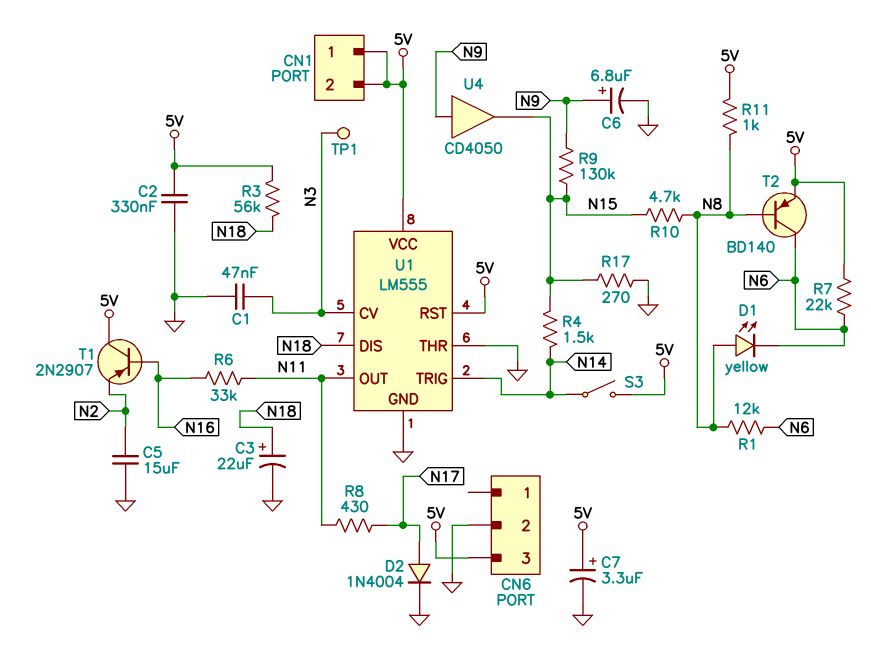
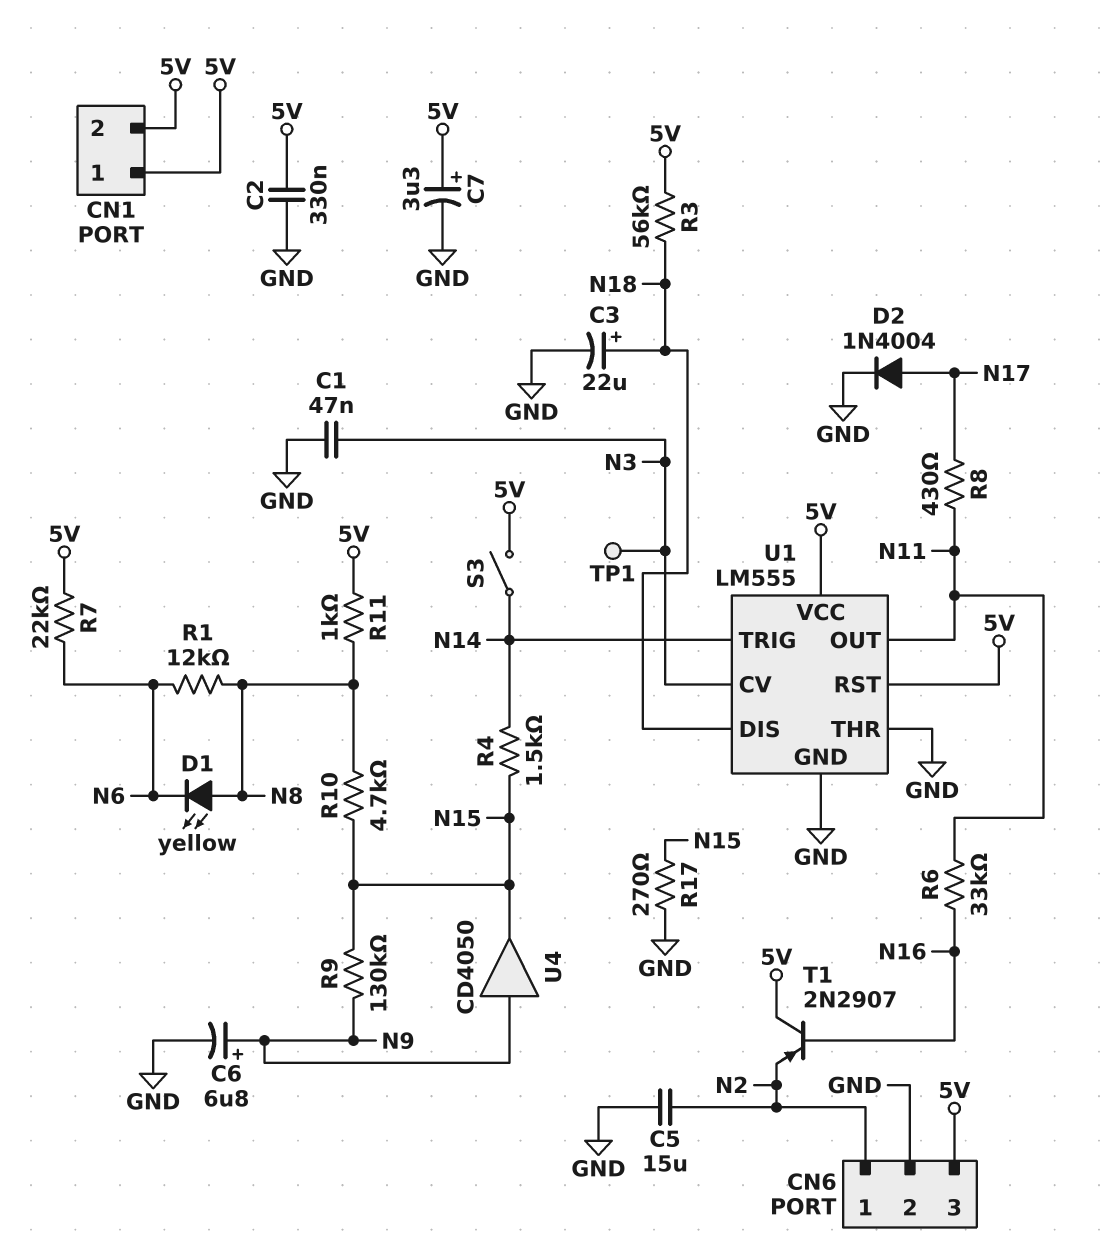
CN6 pin 1: none -> N2
T2: PNP BD140 (B N8, C N6, E 5V) -> none

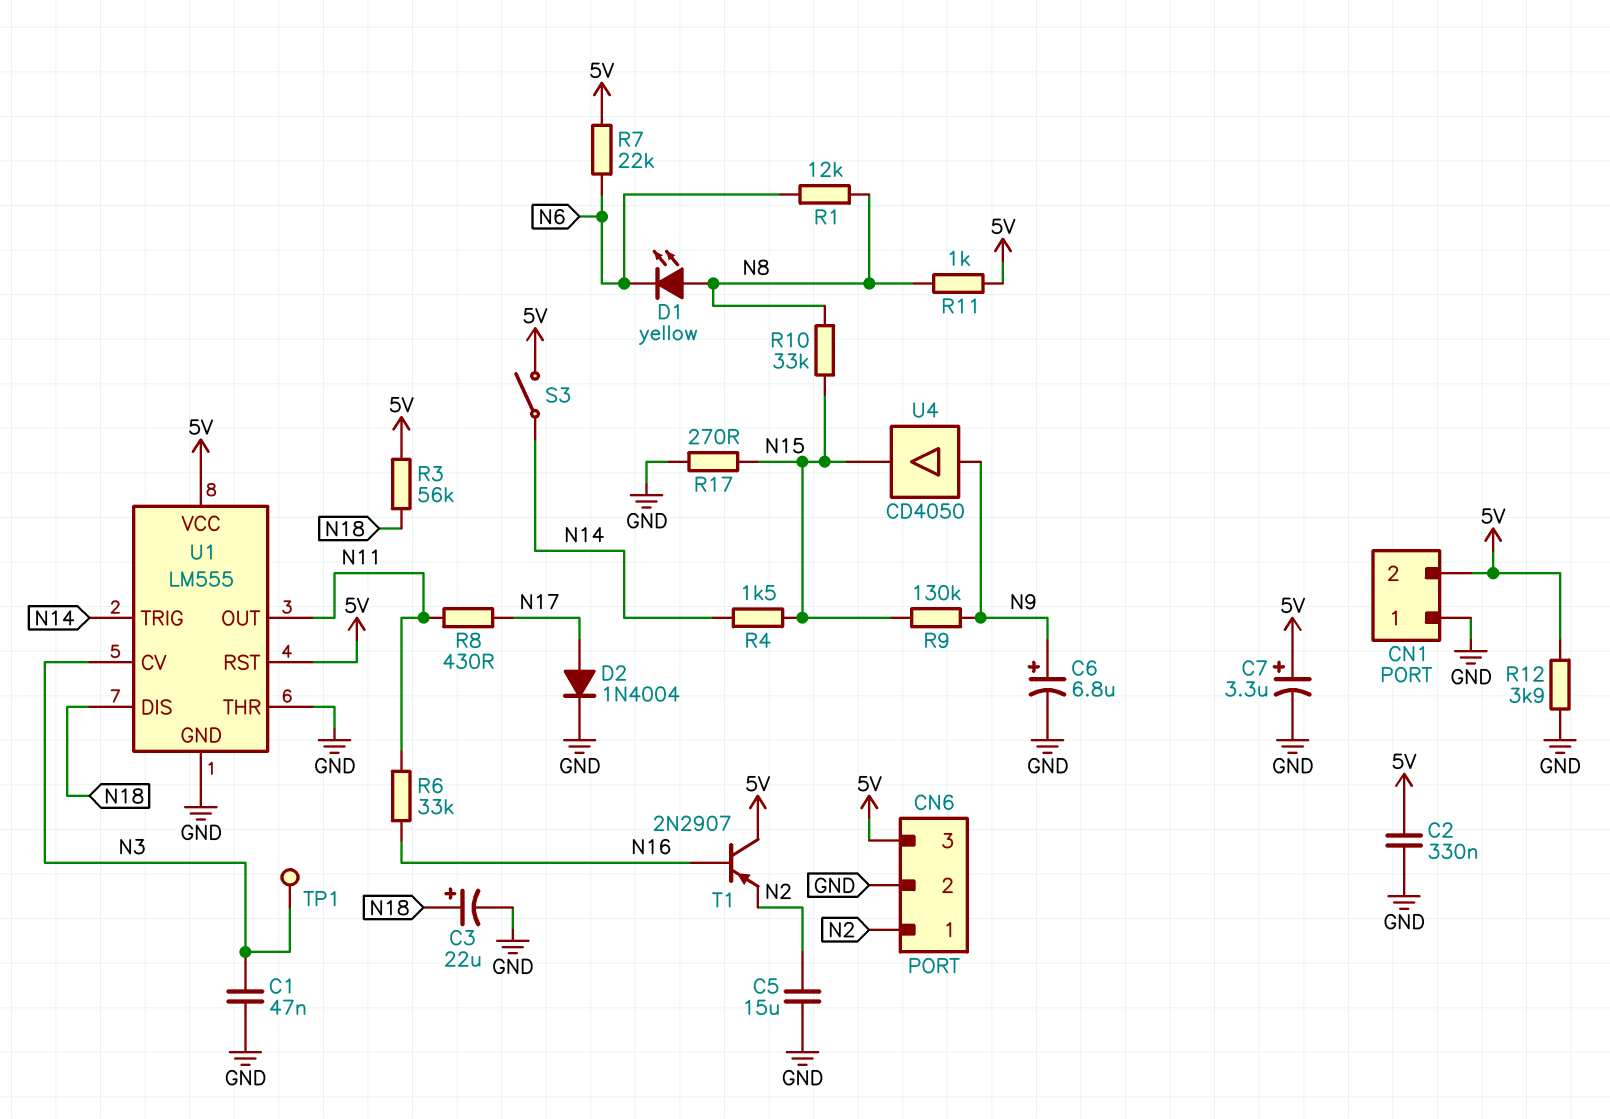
CN1 pin 1: 5V -> GND
R10: 4.7k (N8, N15) -> 33k (N8, N15)
R12: none -> 3.9k (5V, GND)

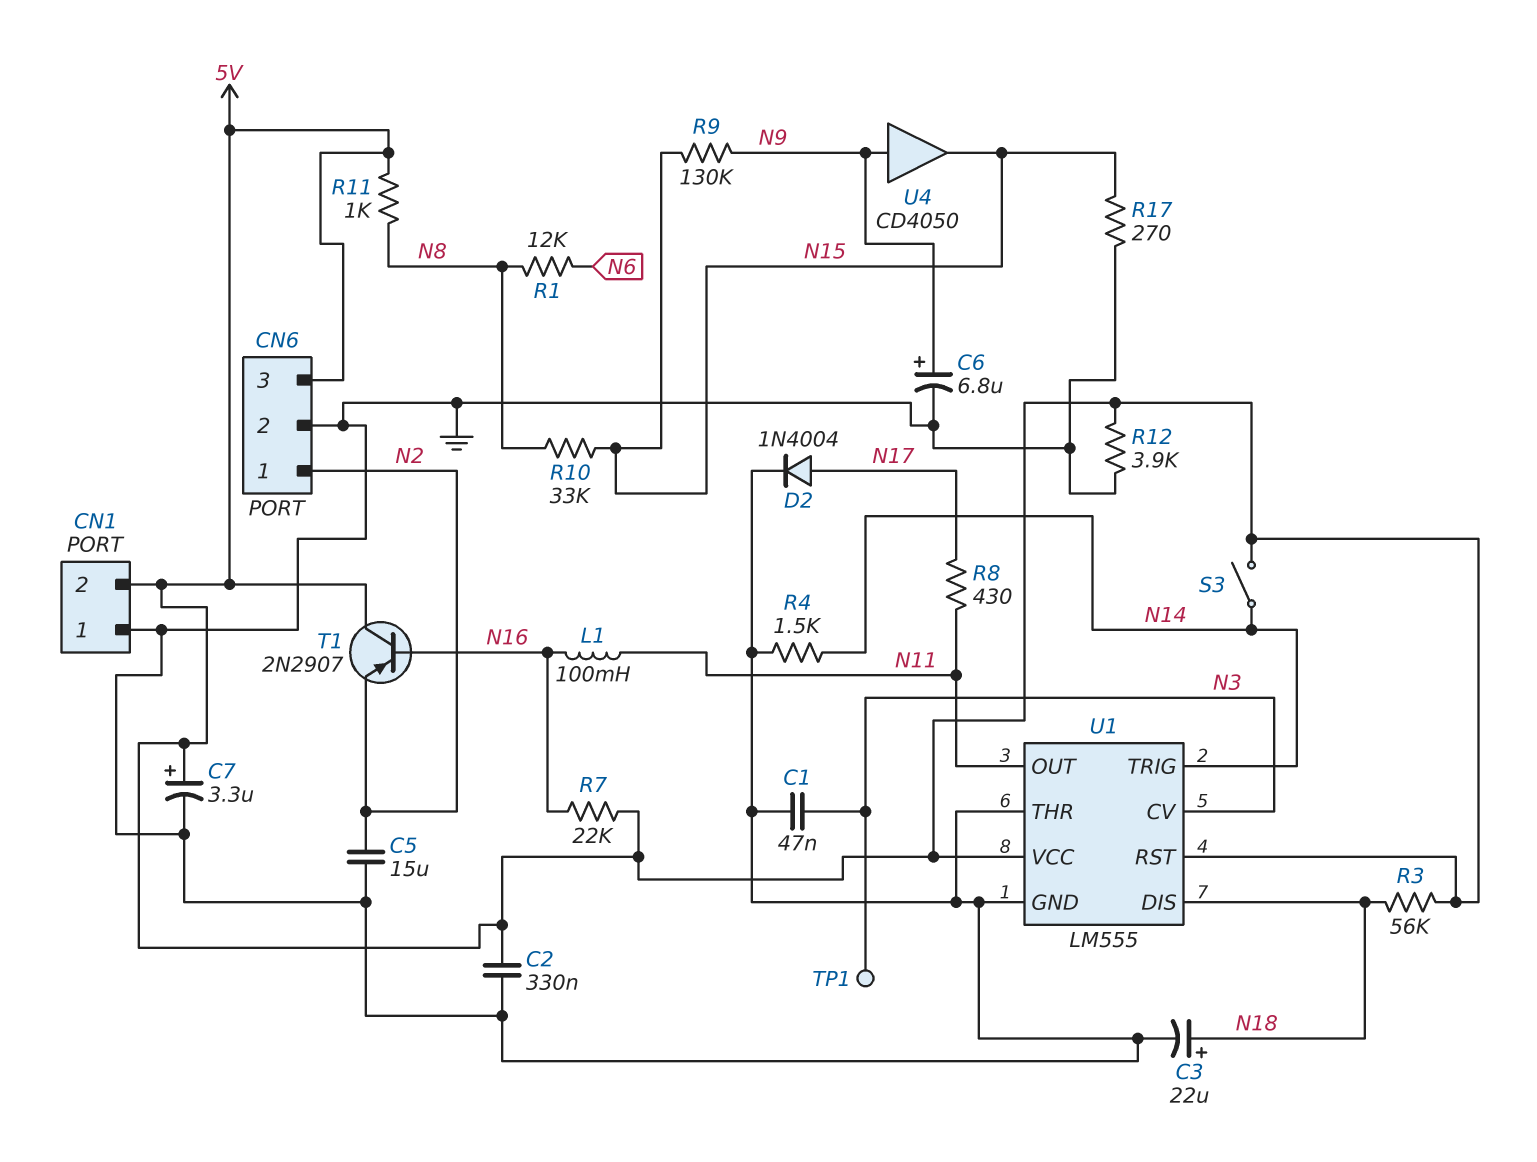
D1: LED yellow (A N8, K N6) -> none
L1: none -> 100mH (N11, N16)
R4: 1.5k (N14, N15) -> 1.5k (GND, N14)
R6: 33k (N11, N16) -> none
R7: 22k (5V, N6) -> 22k (5V, N16)

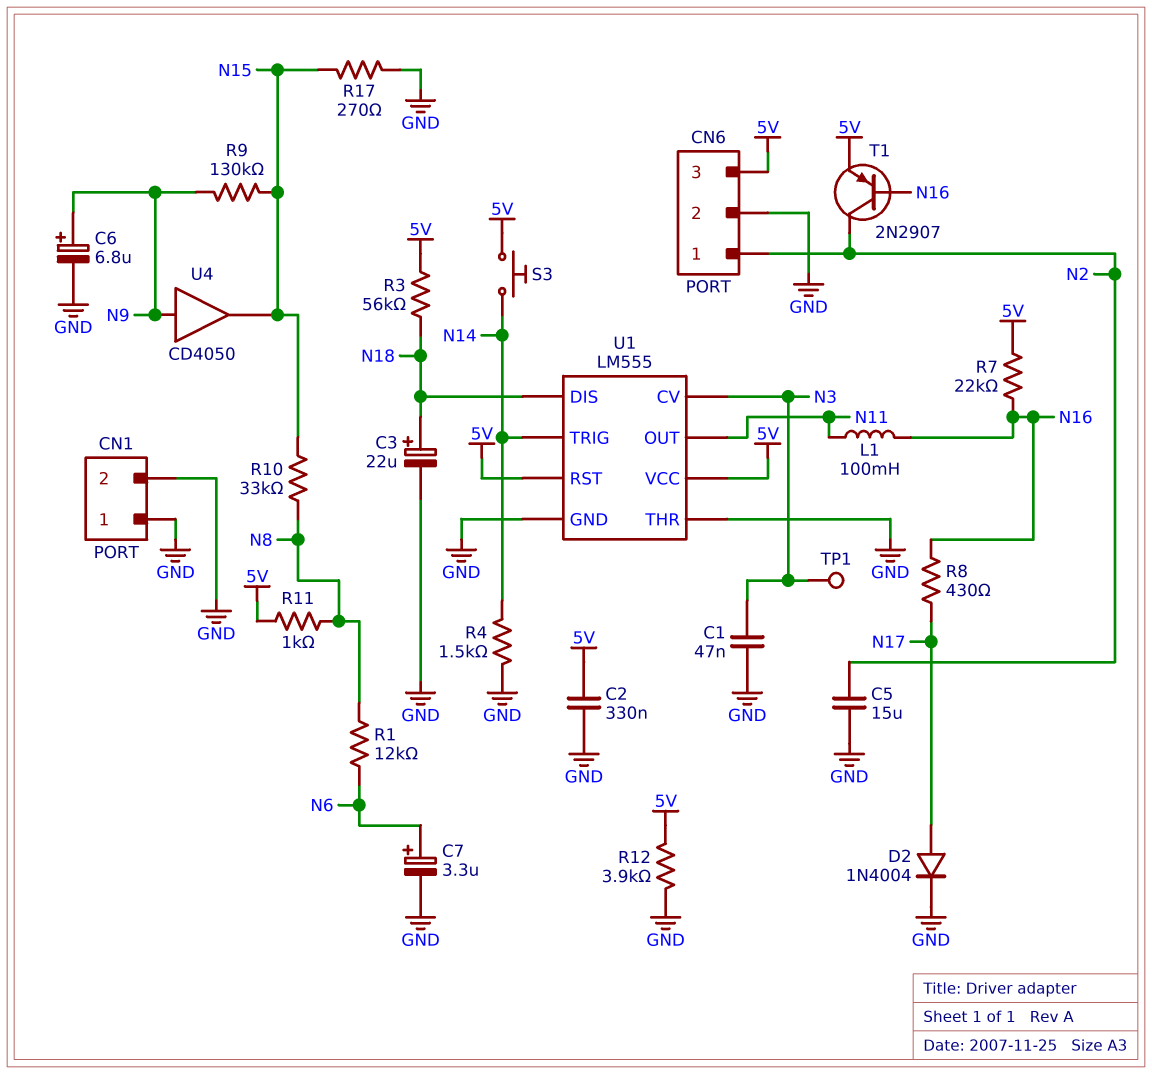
C7: 3.3uF (plus 5V, minus GND) -> 3.3uF (plus N6, minus GND)
CN1 pin 2: 5V -> GND
R8: 430 (N11, N17) -> 430 (N16, N17)
S3: switch (5V, N14) -> button (5V, N14)
T1: PNP 2N2907 (B N16, C 5V, E N2) -> PNP 2N2907 (B N16, C N2, E 5V)

